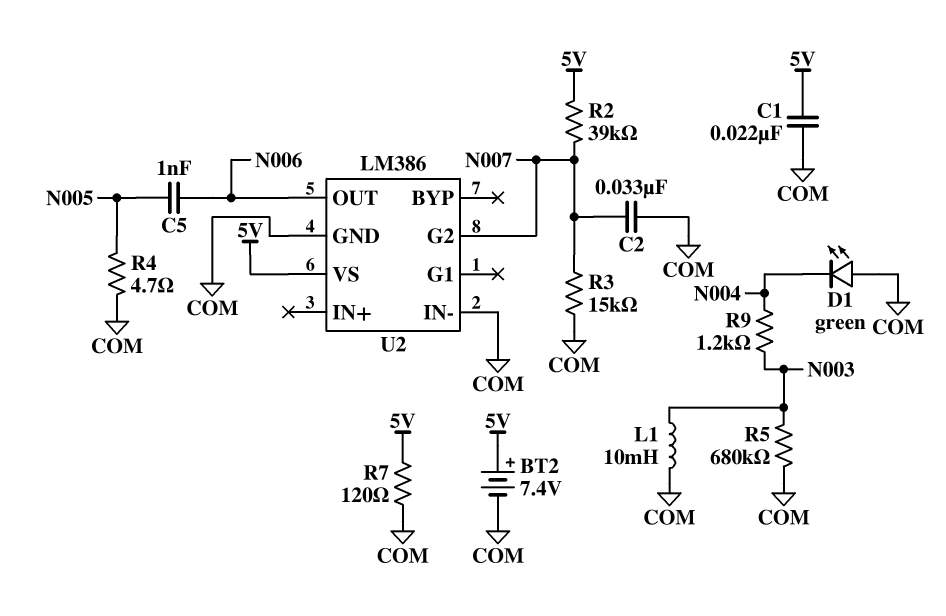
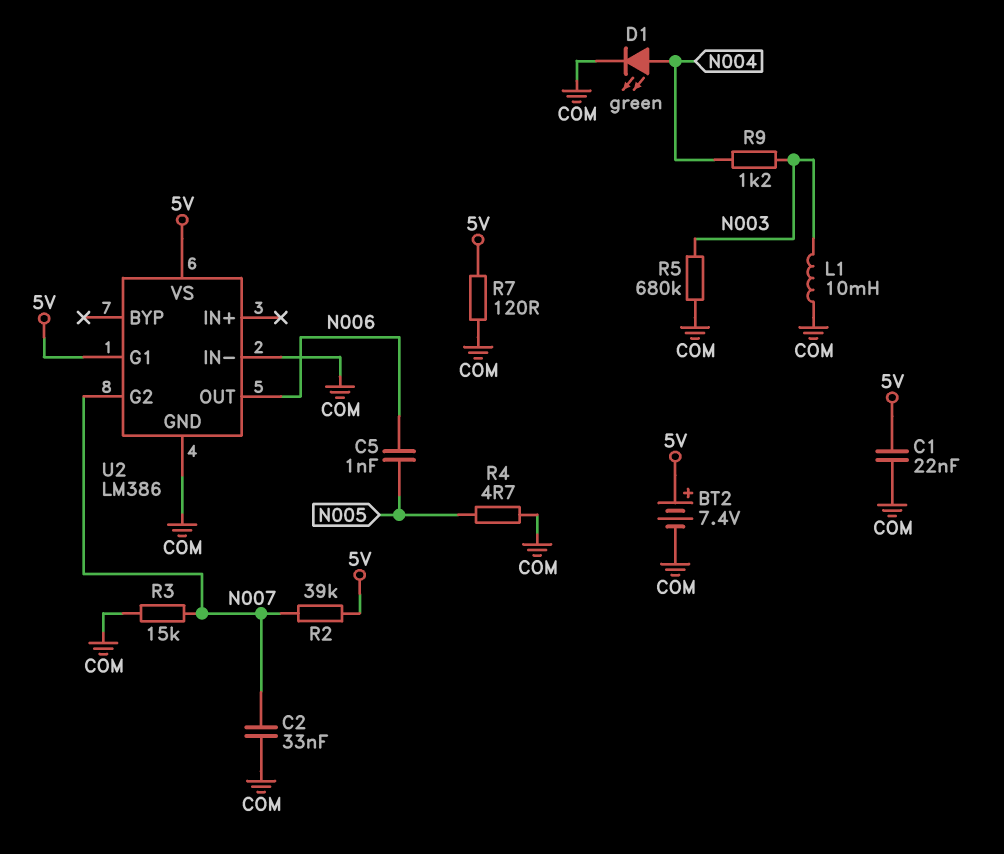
D1: LED green (A COM, K N004) -> LED green (A N004, K COM)
U2 pin G1: none -> 5V

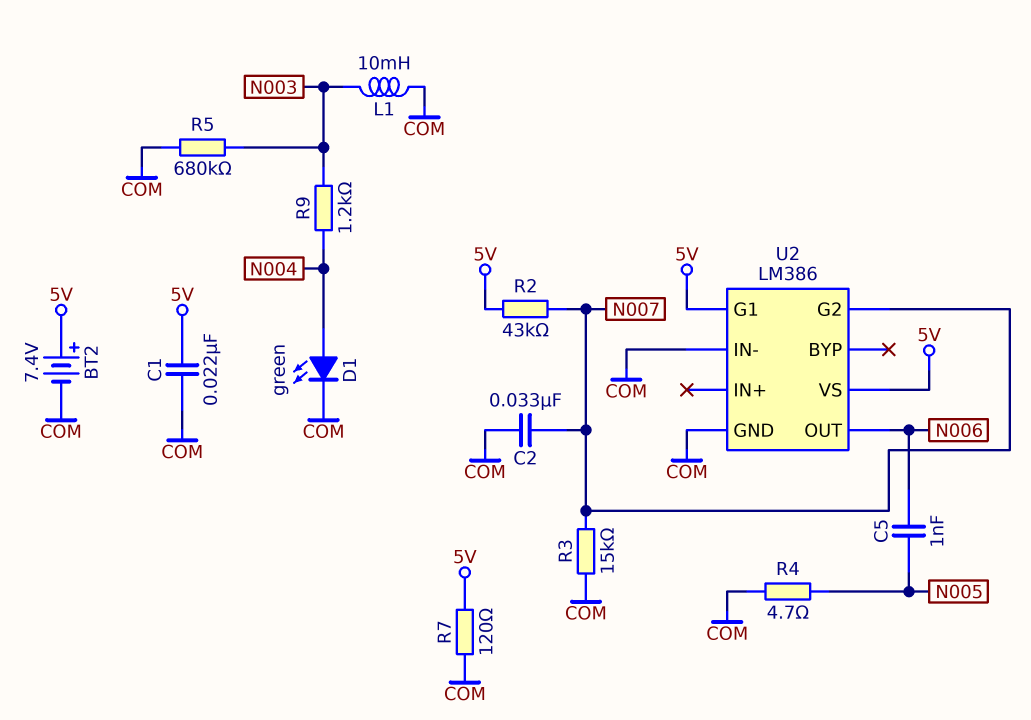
R2: 39k (5V, N007) -> 43k (5V, N007)

